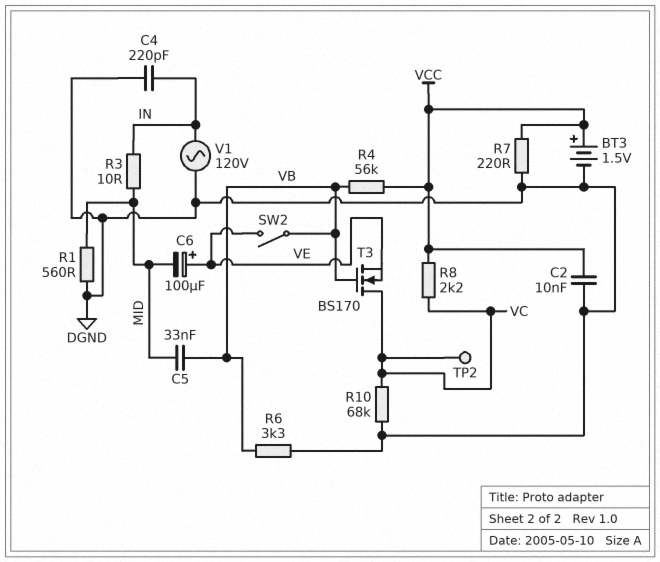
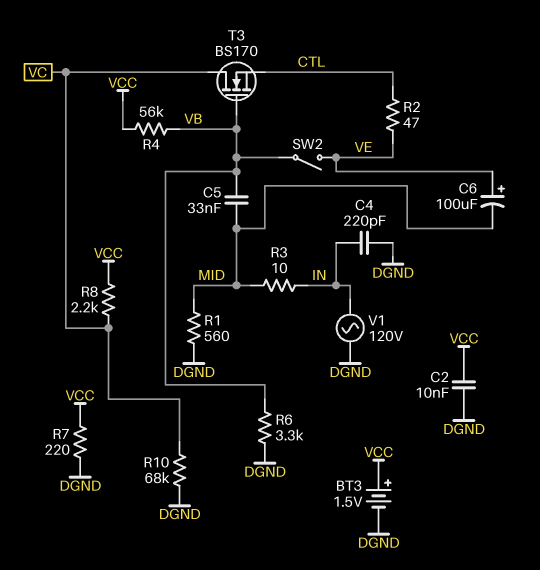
R2: none -> 47 (CTL, VE)
T3: NMOS BS170 (G VB, D VC, S VE) -> NMOS BS170 (G VB, D VC, S CTL)
TP2: test point (VC) -> none

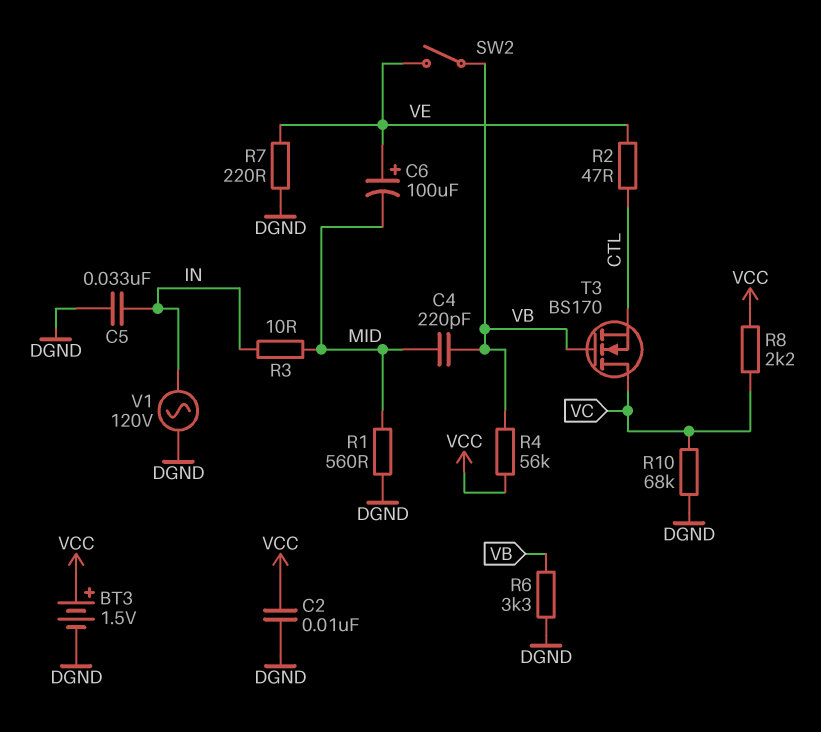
C4: 220pF (DGND, IN) -> 220pF (MID, VB)
C5: 33nF (MID, VB) -> 33nF (DGND, IN)
R7: 220 (DGND, VCC) -> 220 (DGND, VE)

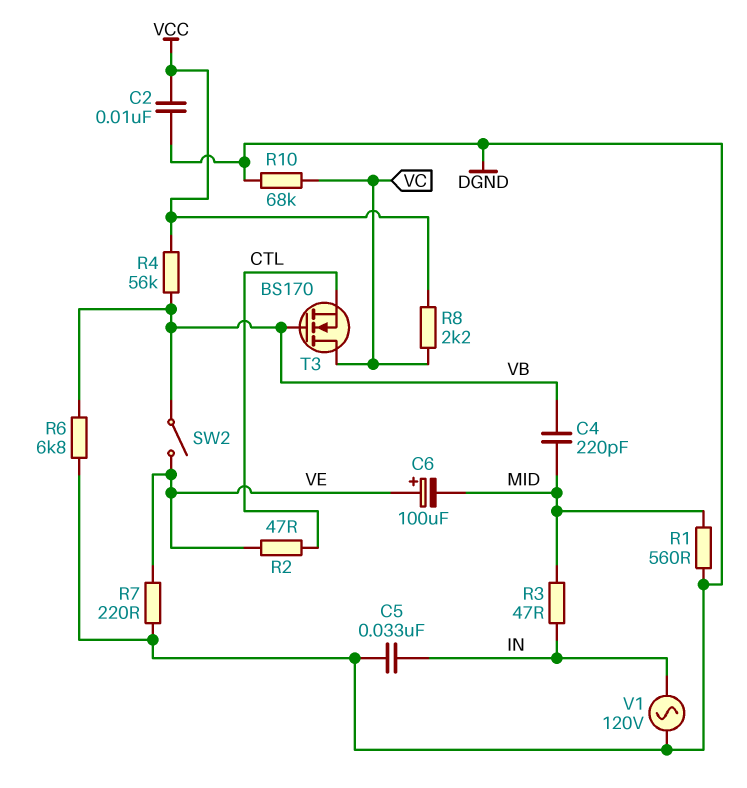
BT3: 1.5V (plus VCC, minus DGND) -> none
R3: 10 (IN, MID) -> 47 (IN, MID)
R6: 3.3k (DGND, VB) -> 6.8k (DGND, VB)

